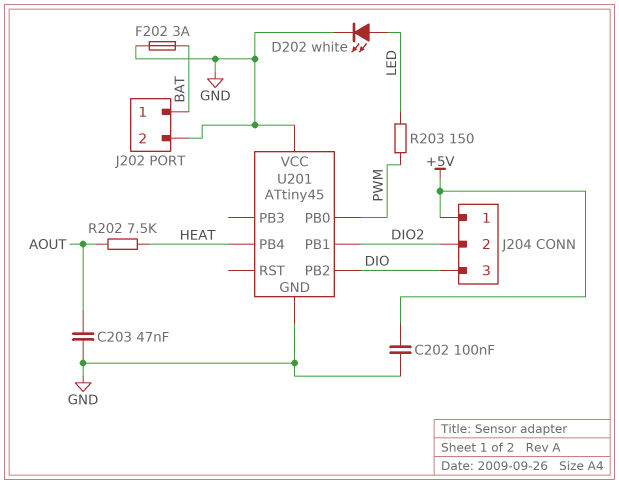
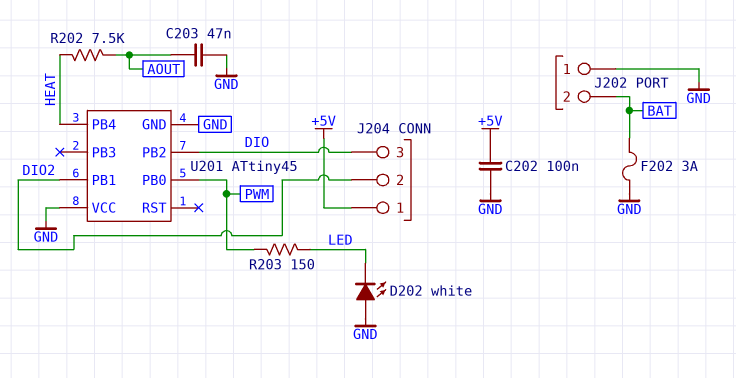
D202: LED white (A LED, K GND) -> LED white (A GND, K LED)
J202 pin 1: BAT -> GND
J202 pin 2: GND -> BAT

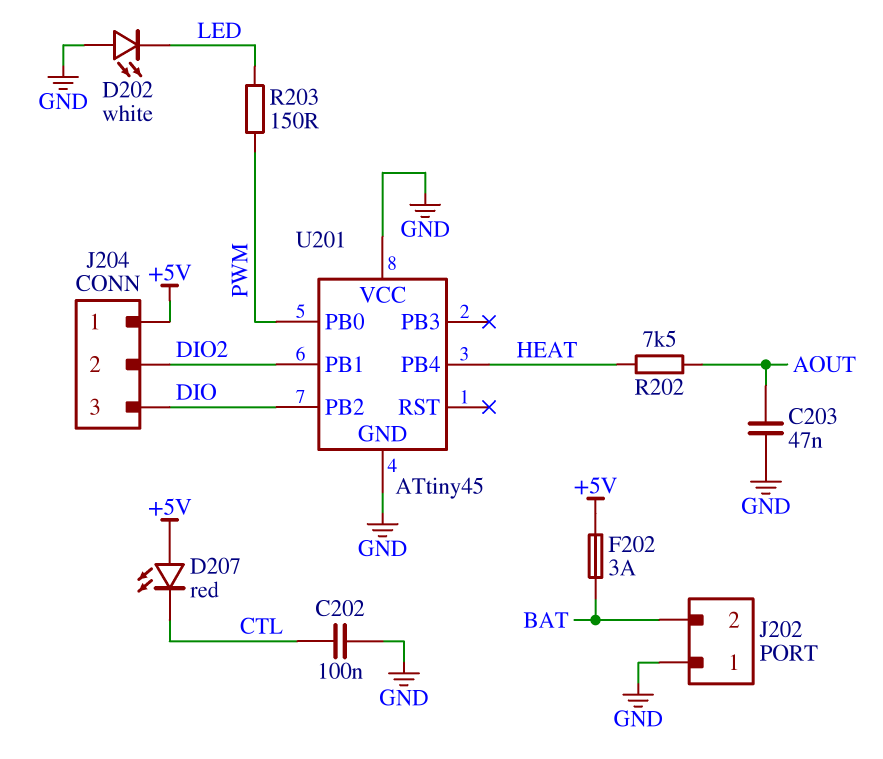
C202: 100nF (+5V, GND) -> 100nF (CTL, GND)
D207: none -> LED red (A +5V, K CTL)
F202: 3A (BAT, GND) -> 3A (+5V, BAT)

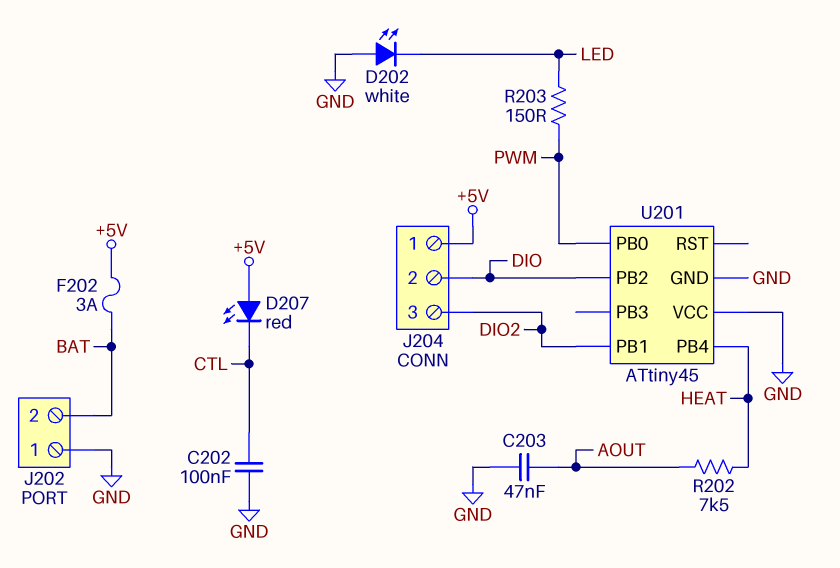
J204 pin 2: DIO2 -> DIO
J204 pin 3: DIO -> DIO2

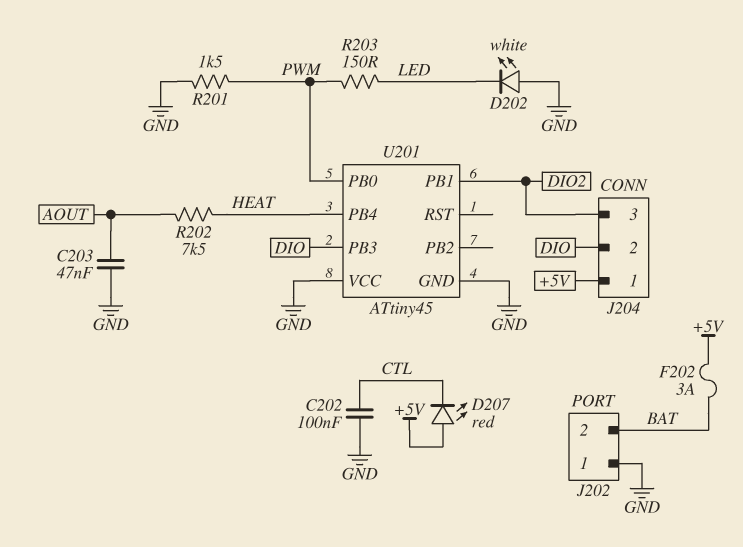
R201: none -> 1.5k (GND, PWM)
U201 pin PB2: DIO -> none
U201 pin PB3: none -> DIO

